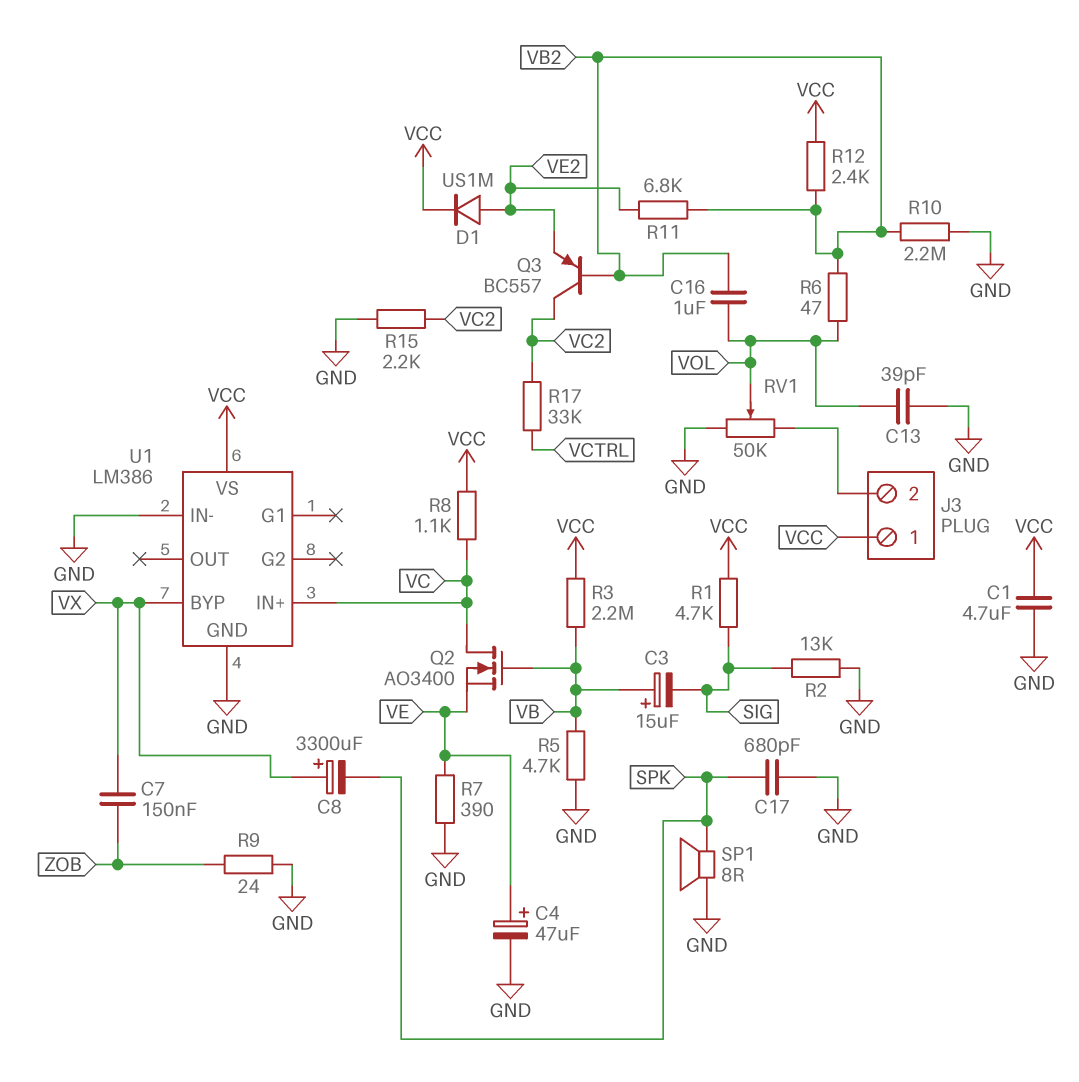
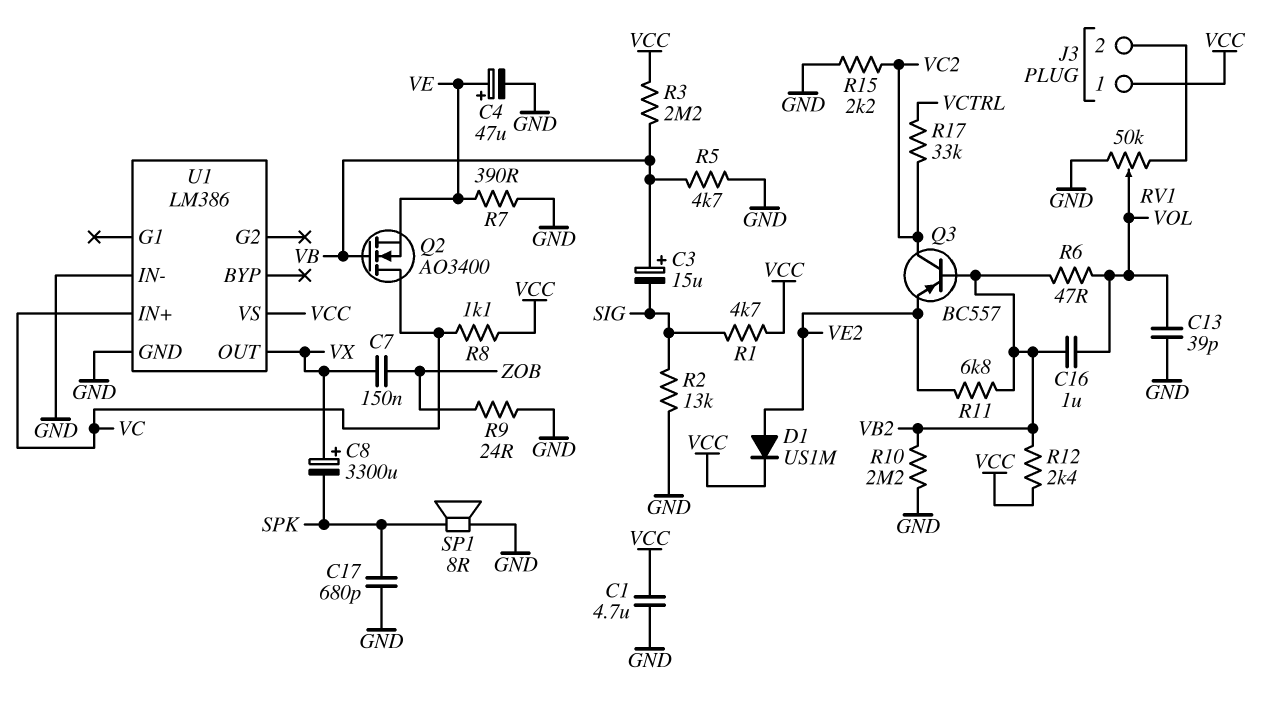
U1 pin BYP: VX -> none
U1 pin OUT: none -> VX

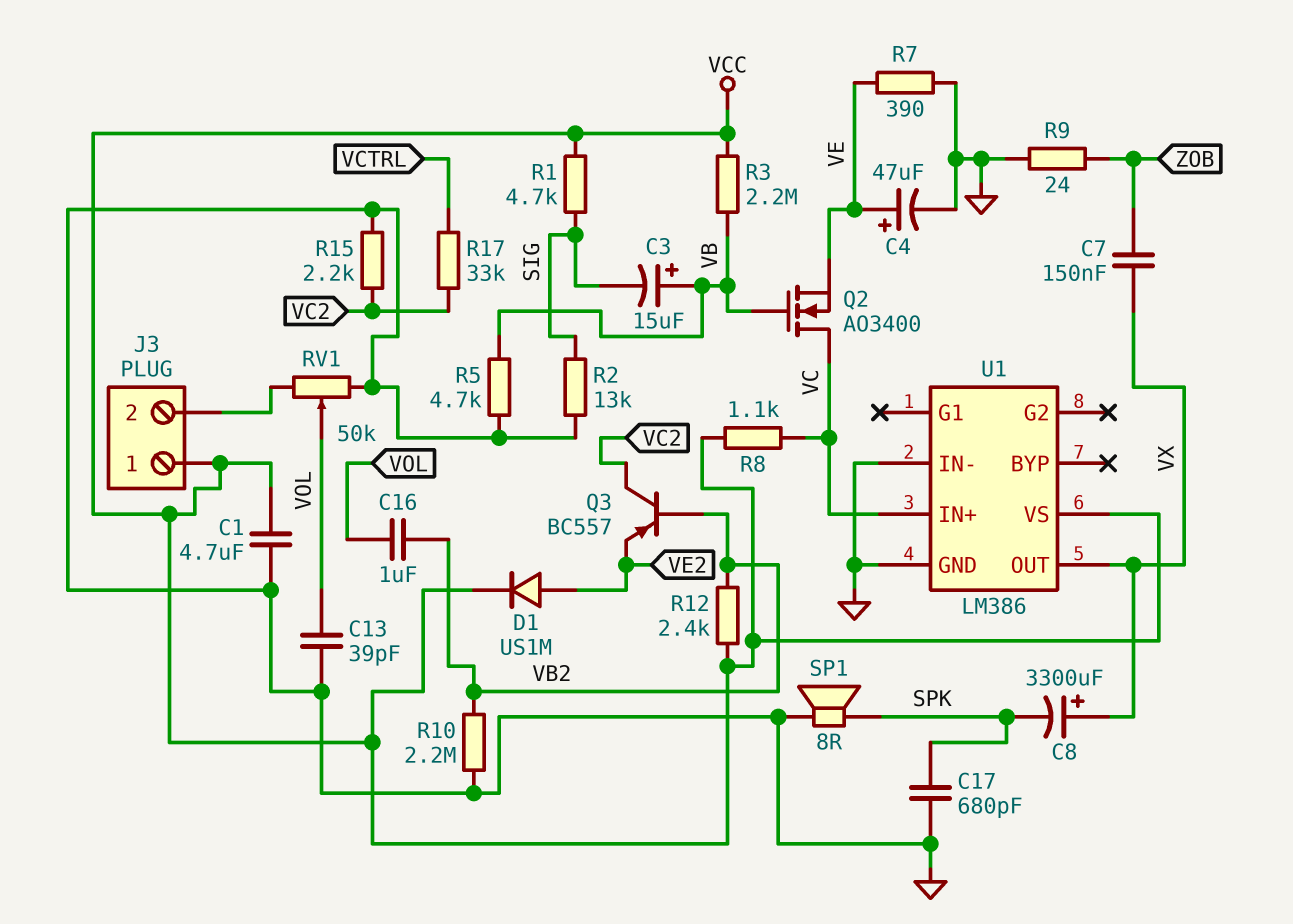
R6: 47 (VB2, VOL) -> none
R11: 6.8k (VB2, VE2) -> none

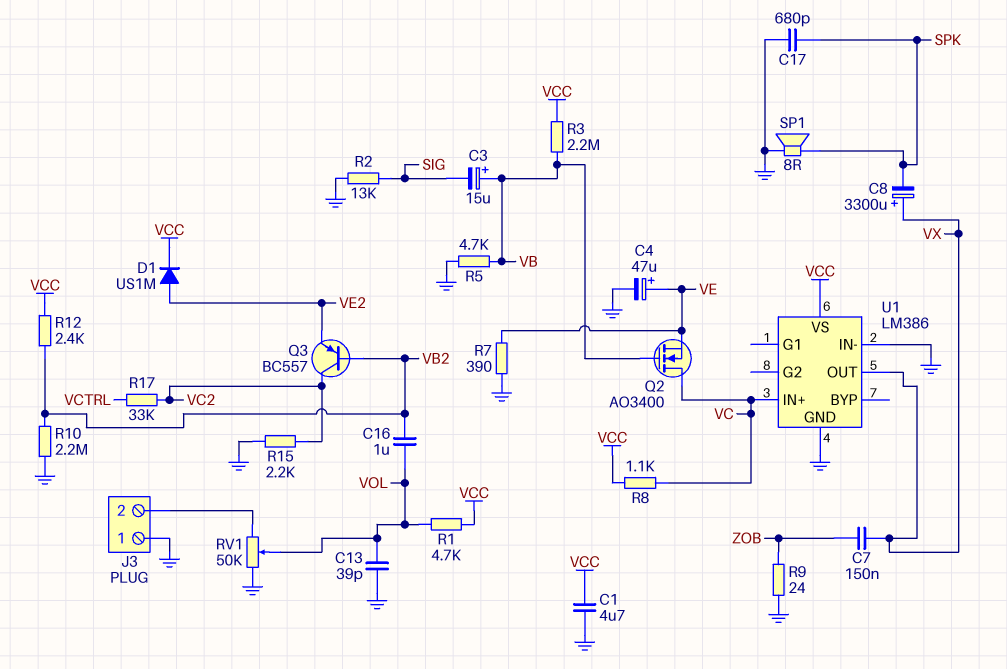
J3 pin 1: VCC -> GND
R1: 4.7k (SIG, VCC) -> 4.7k (VCC, VOL)

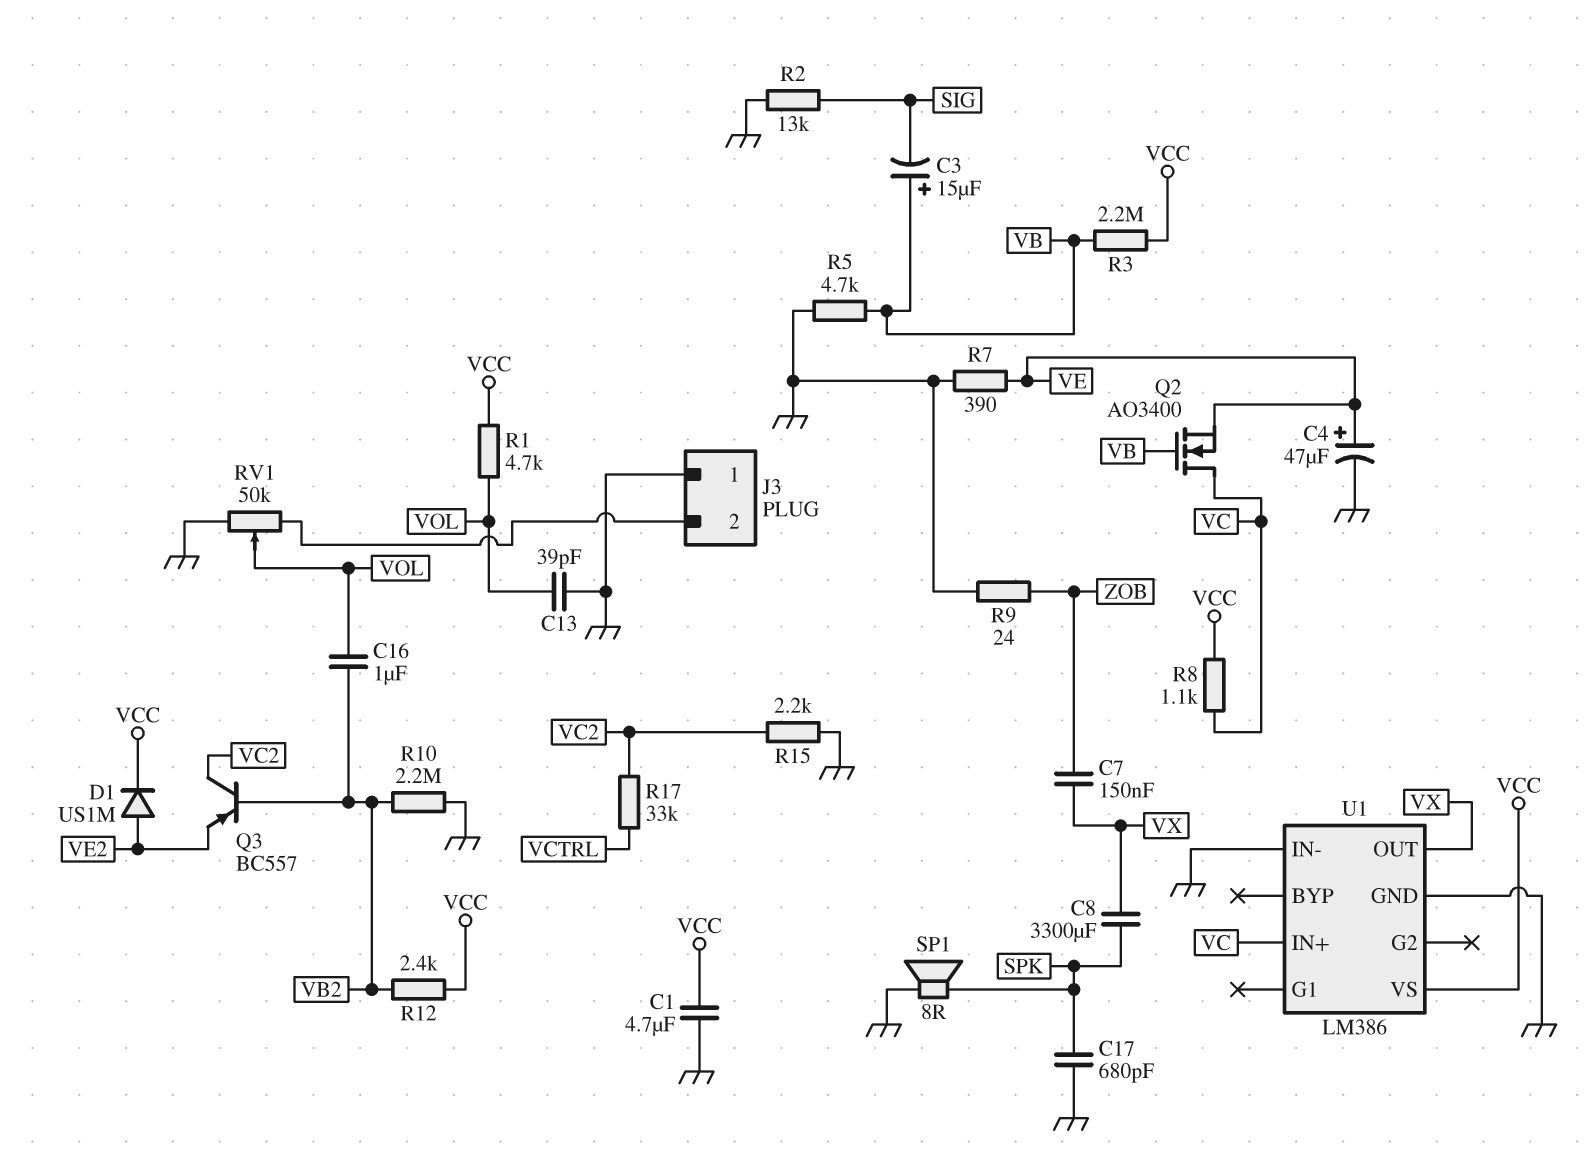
C8: 3300uF (plus VX, minus SPK) -> 3300uF (SPK, VX)

